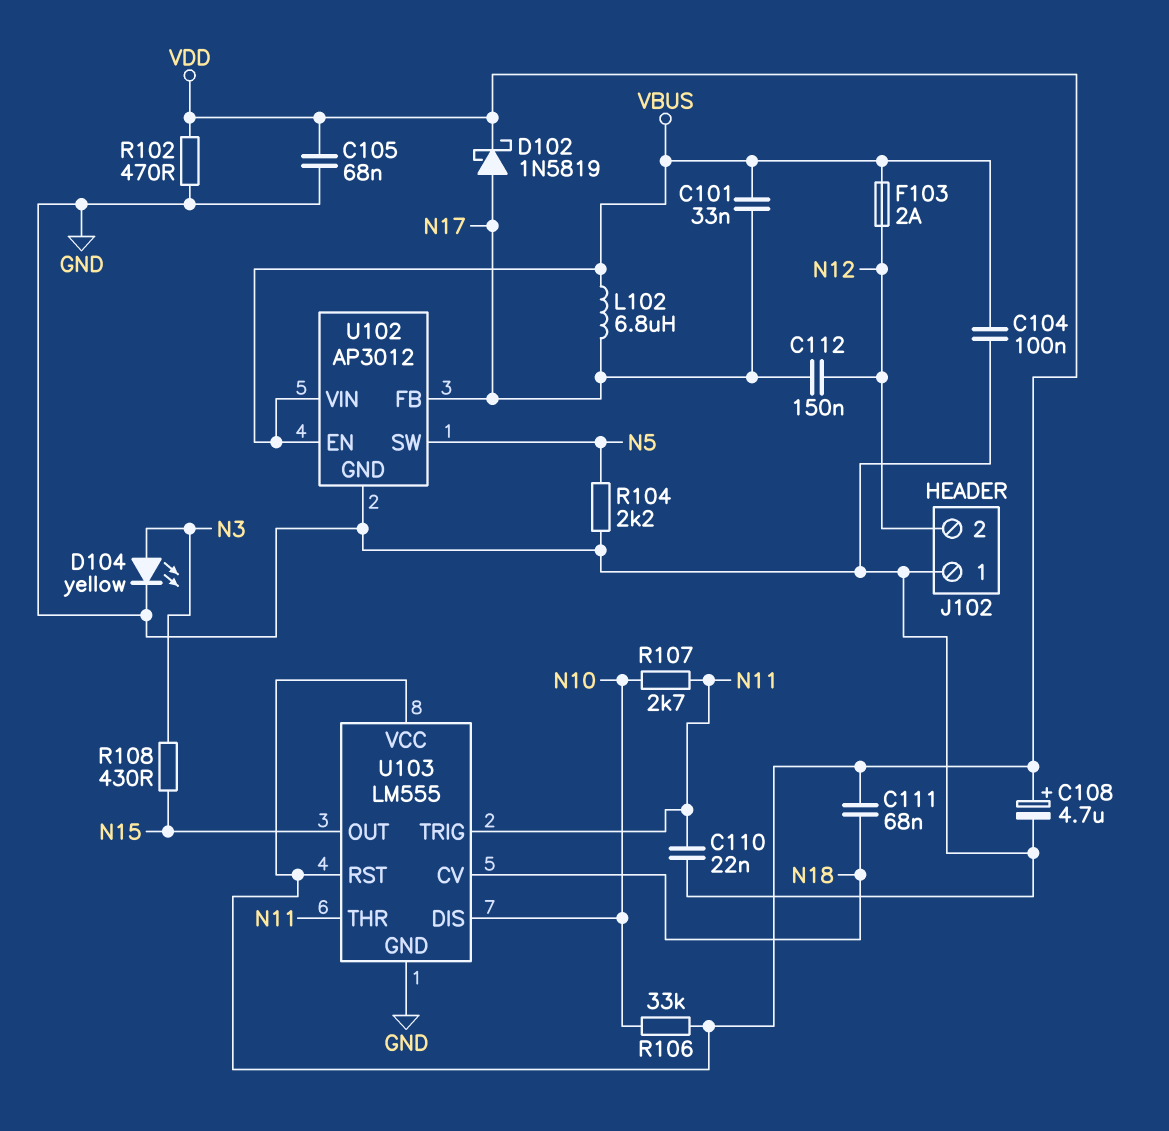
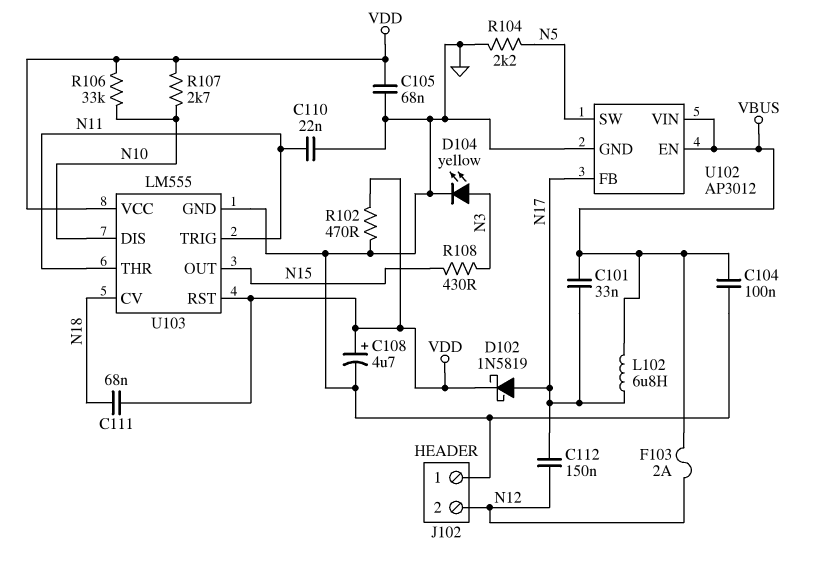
R107: 2.7k (N10, N11) -> 2.7k (N10, VDD)

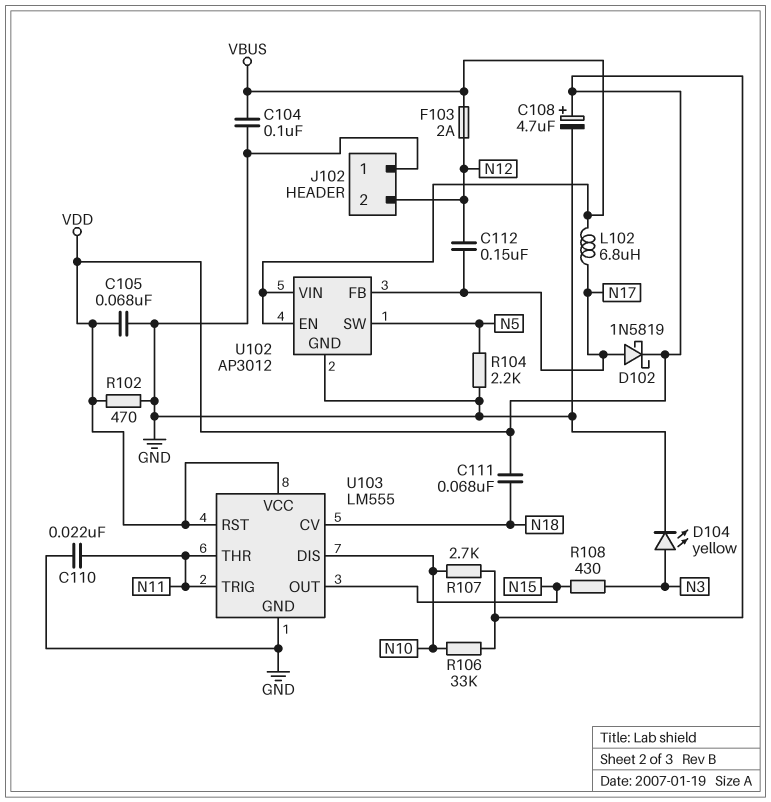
C101: 33nF (N17, VBUS) -> none

